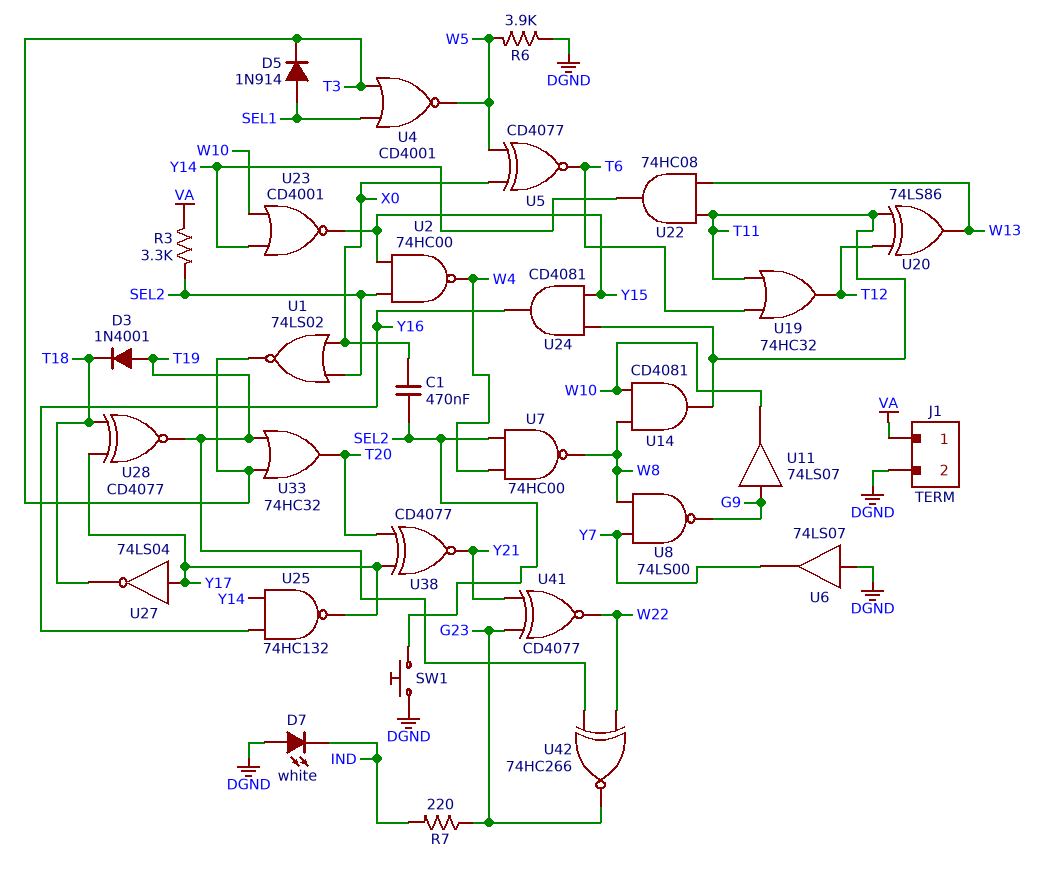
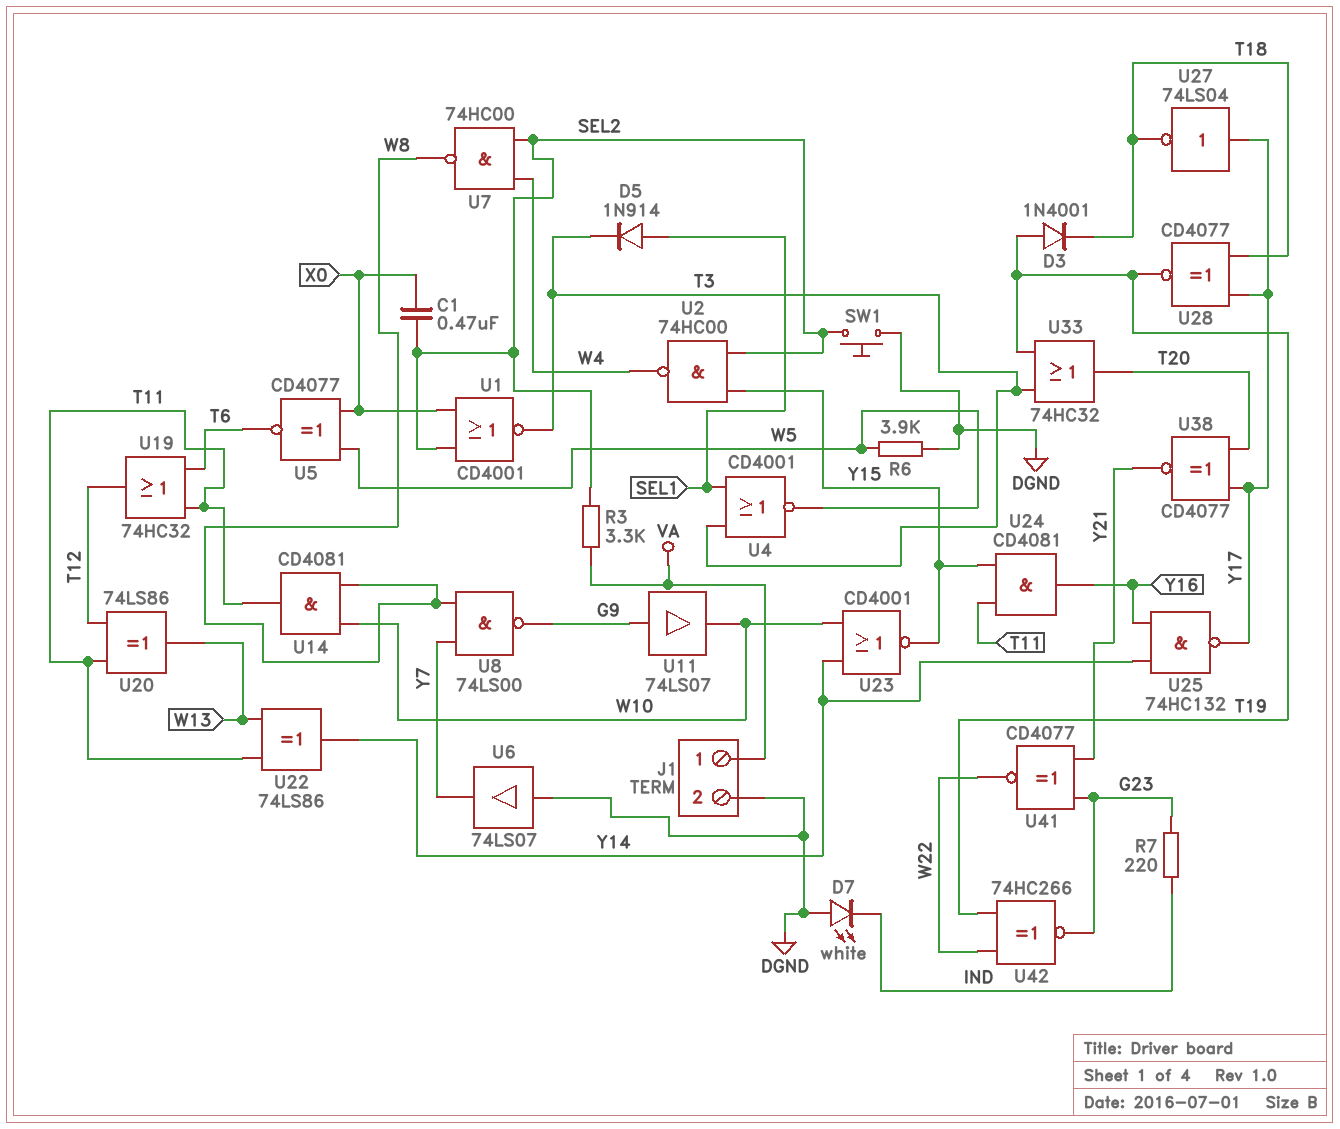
U1: NOR 74LS02 (in SEL2, in X0, out T3) -> NOR CD4001 (in SEL2, in X0, out T3)
U22: AND 74HC08 (in T11, in W13, out Y14) -> XOR 74LS86 (in T11, in W13, out Y14)

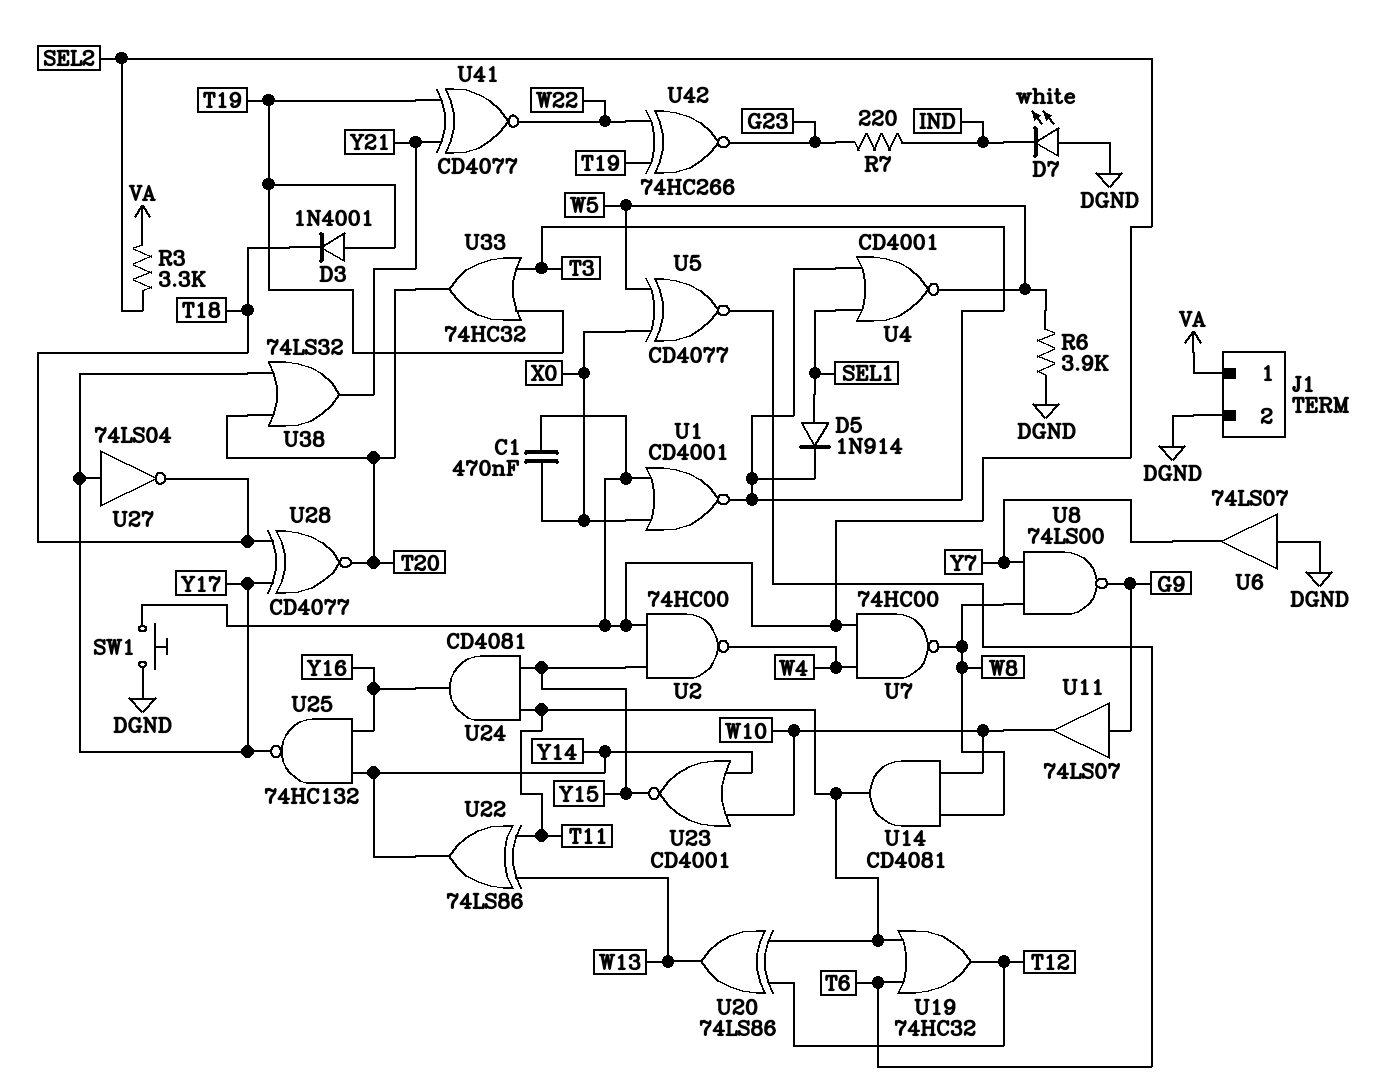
U28: XNOR CD4077 (in T18, in Y17, out T19) -> XNOR CD4077 (in T18, in Y17, out T20)
U38: XNOR CD4077 (in T20, in Y17, out Y21) -> OR 74LS32 (in T20, in Y17, out Y21)
U41: XNOR CD4077 (in G23, in Y21, out W22) -> XNOR CD4077 (in T19, in Y21, out W22)

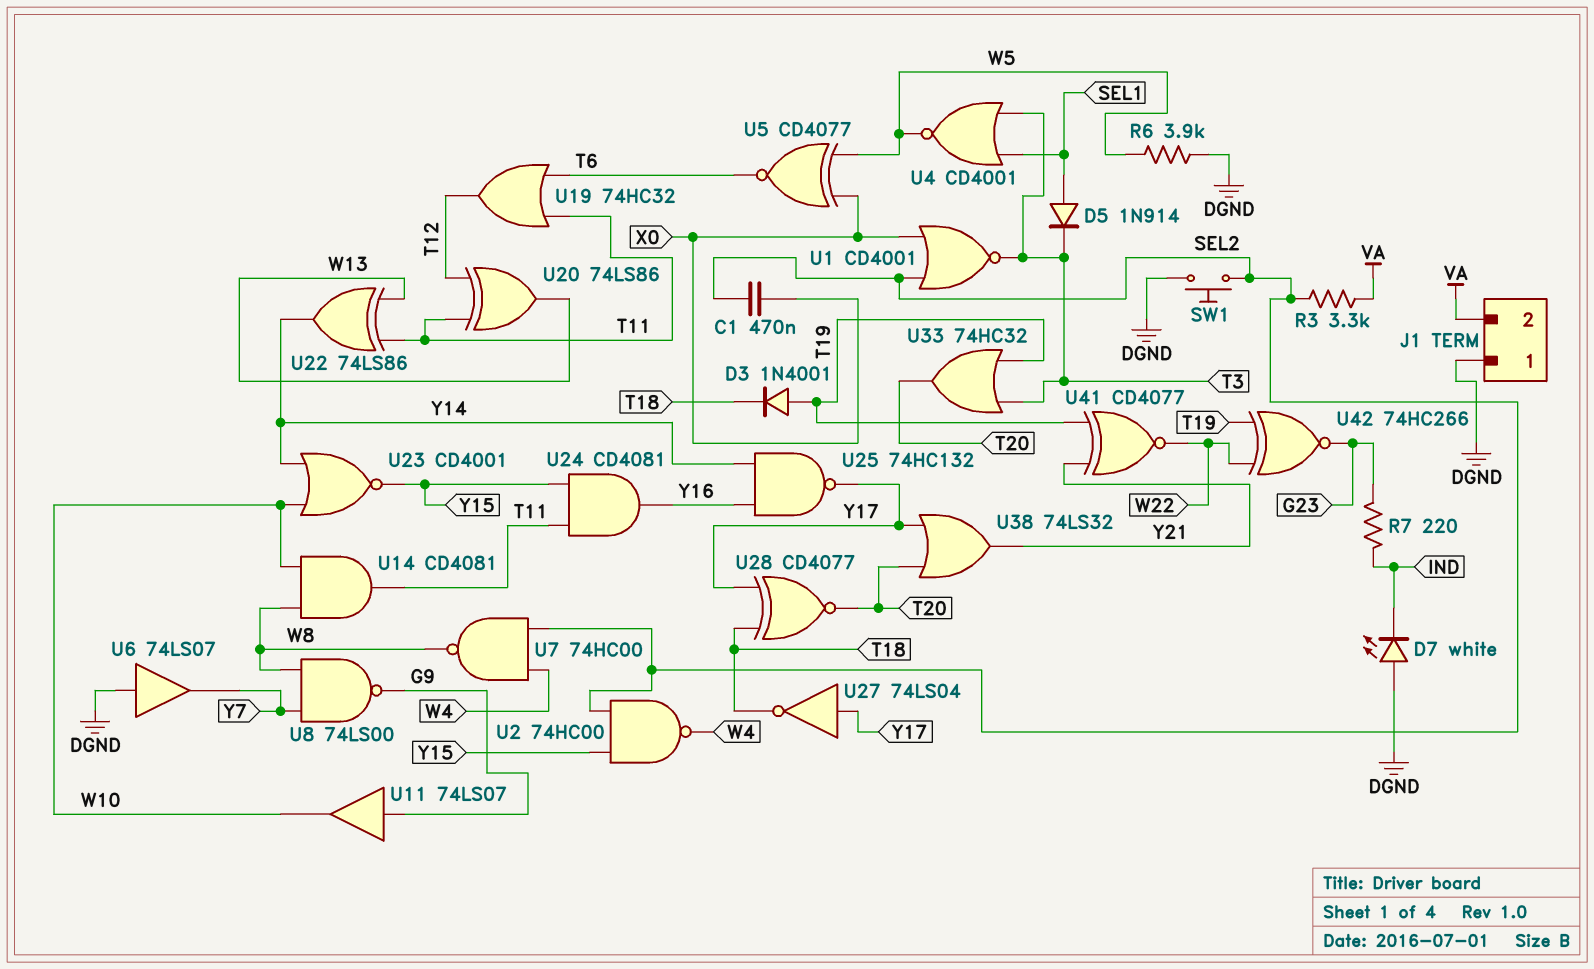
J1 pin 1: VA -> DGND
J1 pin 2: DGND -> VA

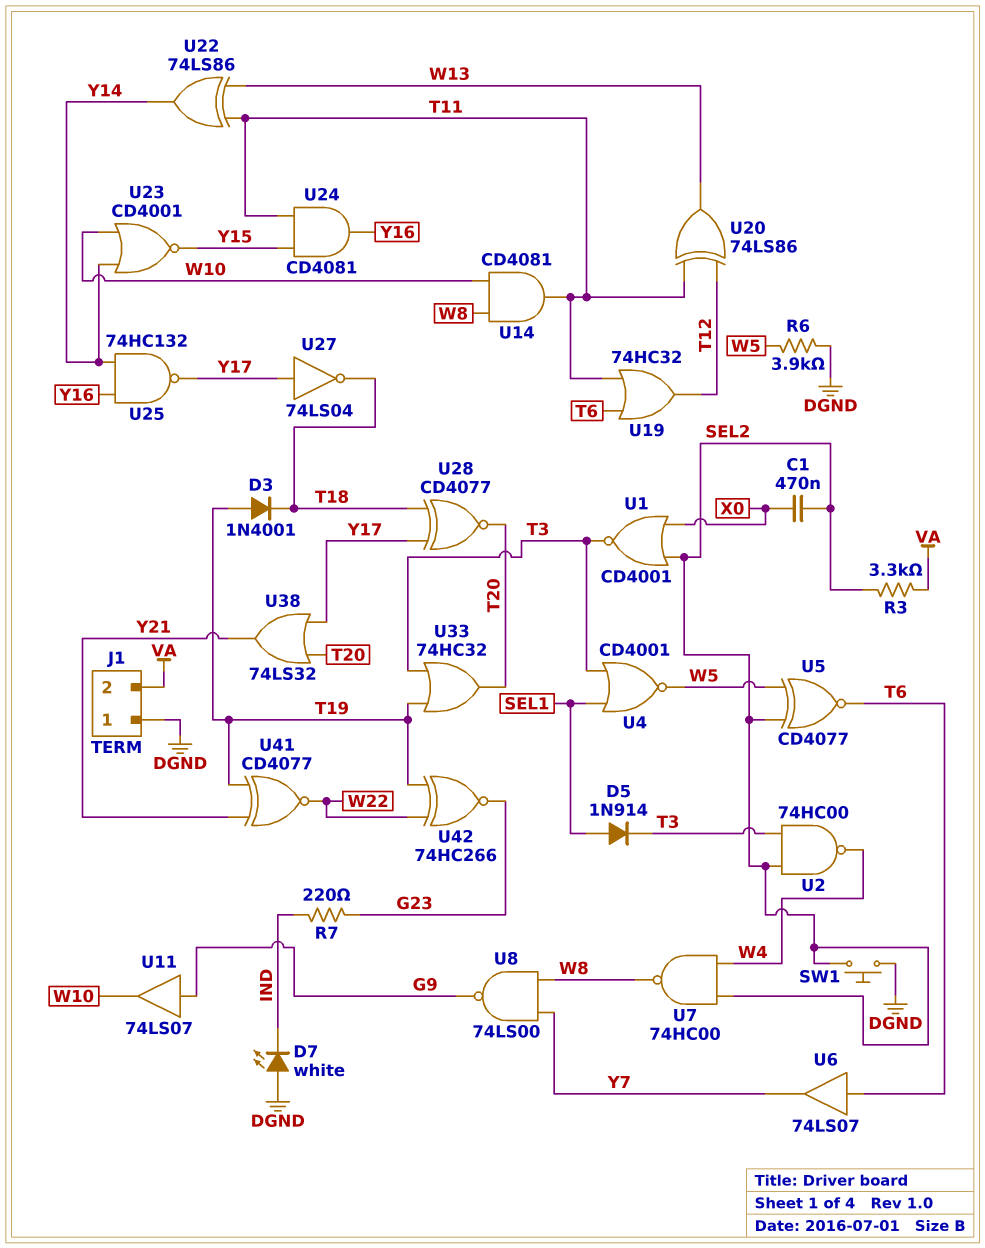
U2: NAND 74HC00 (in SEL2, in Y15, out W4) -> NAND 74HC00 (in SEL2, in T3, out W4)
U5: XNOR CD4077 (in W5, in X0, out T6) -> XNOR CD4077 (in SEL2, in W5, out T6)
U6: buffer 74LS07 (in DGND, out Y7) -> buffer 74LS07 (in T6, out Y7)

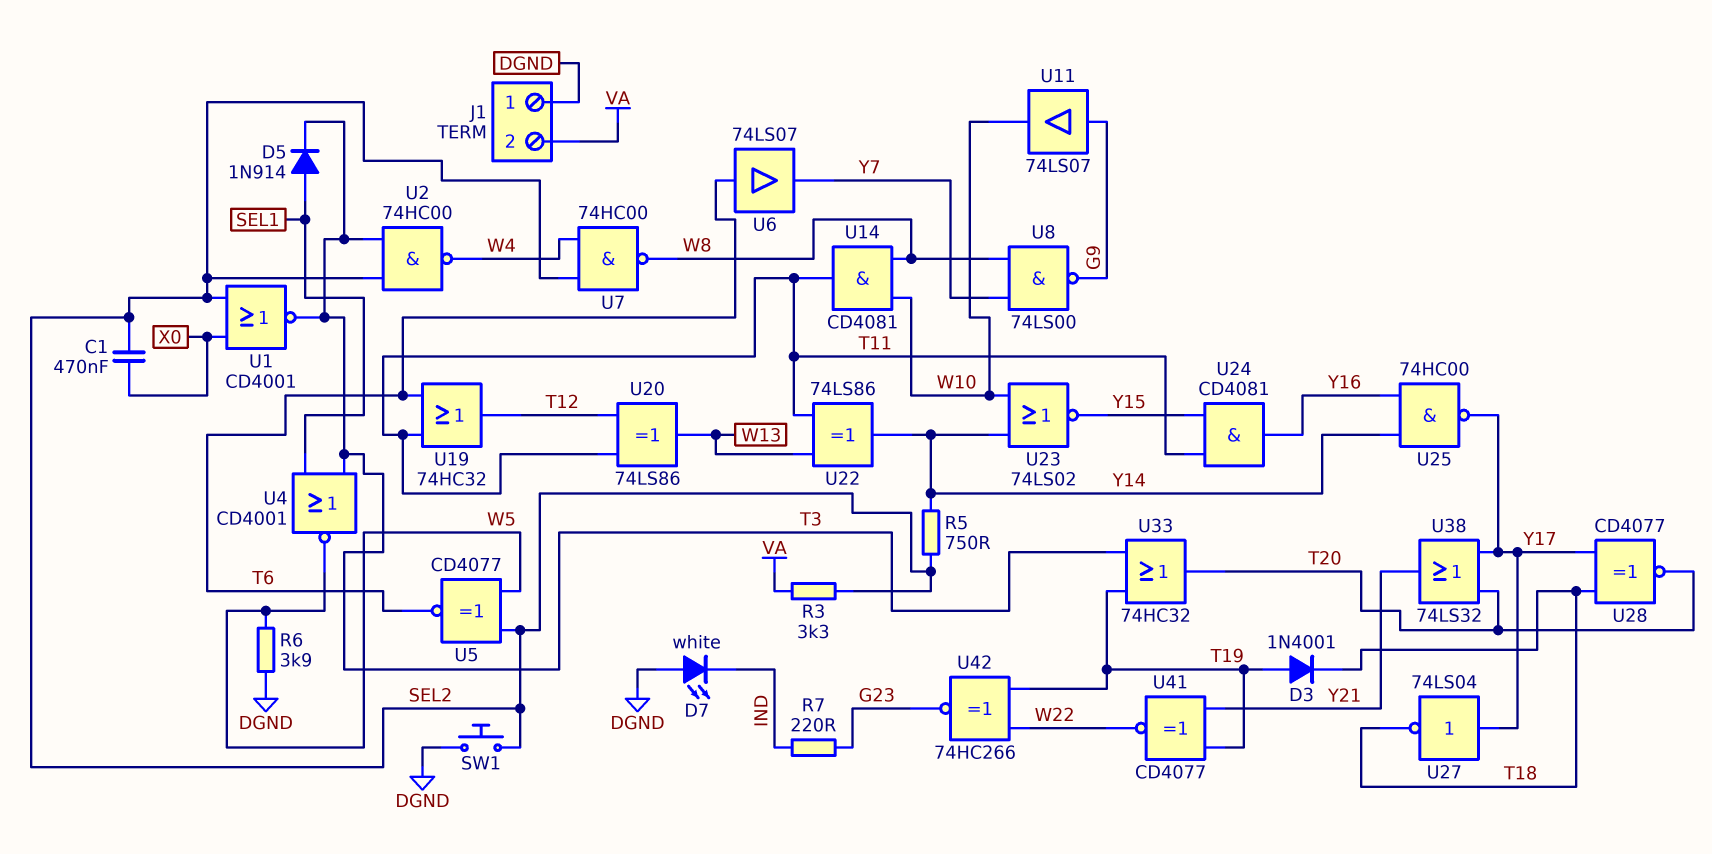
R5: none -> 750 (SEL2, Y14)
U23: NOR CD4001 (in W10, in Y14, out Y15) -> NOR 74LS02 (in W10, in Y14, out Y15)
U25: NAND 74HC132 (in Y14, in Y16, out Y17) -> NAND 74HC00 (in Y14, in Y16, out Y17)

